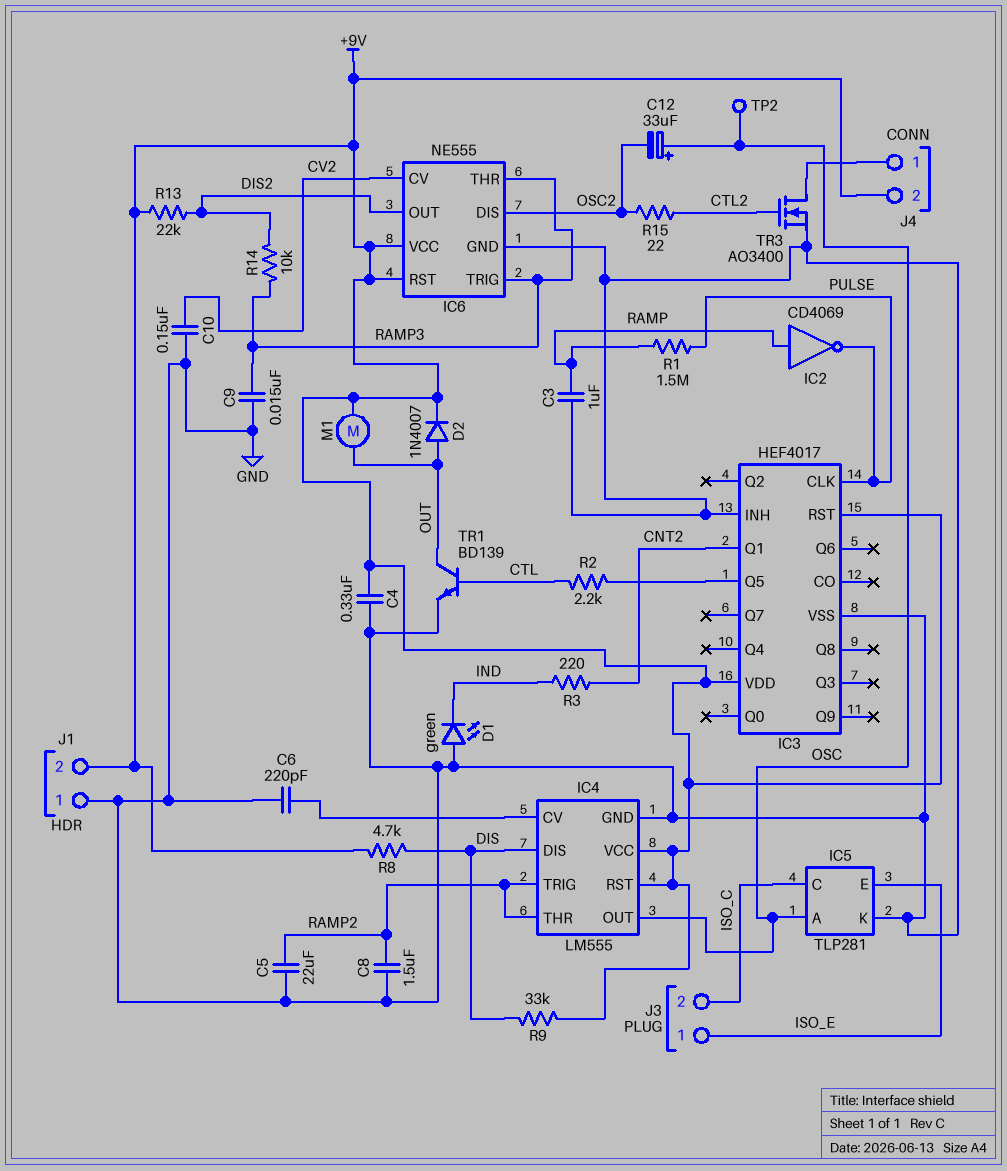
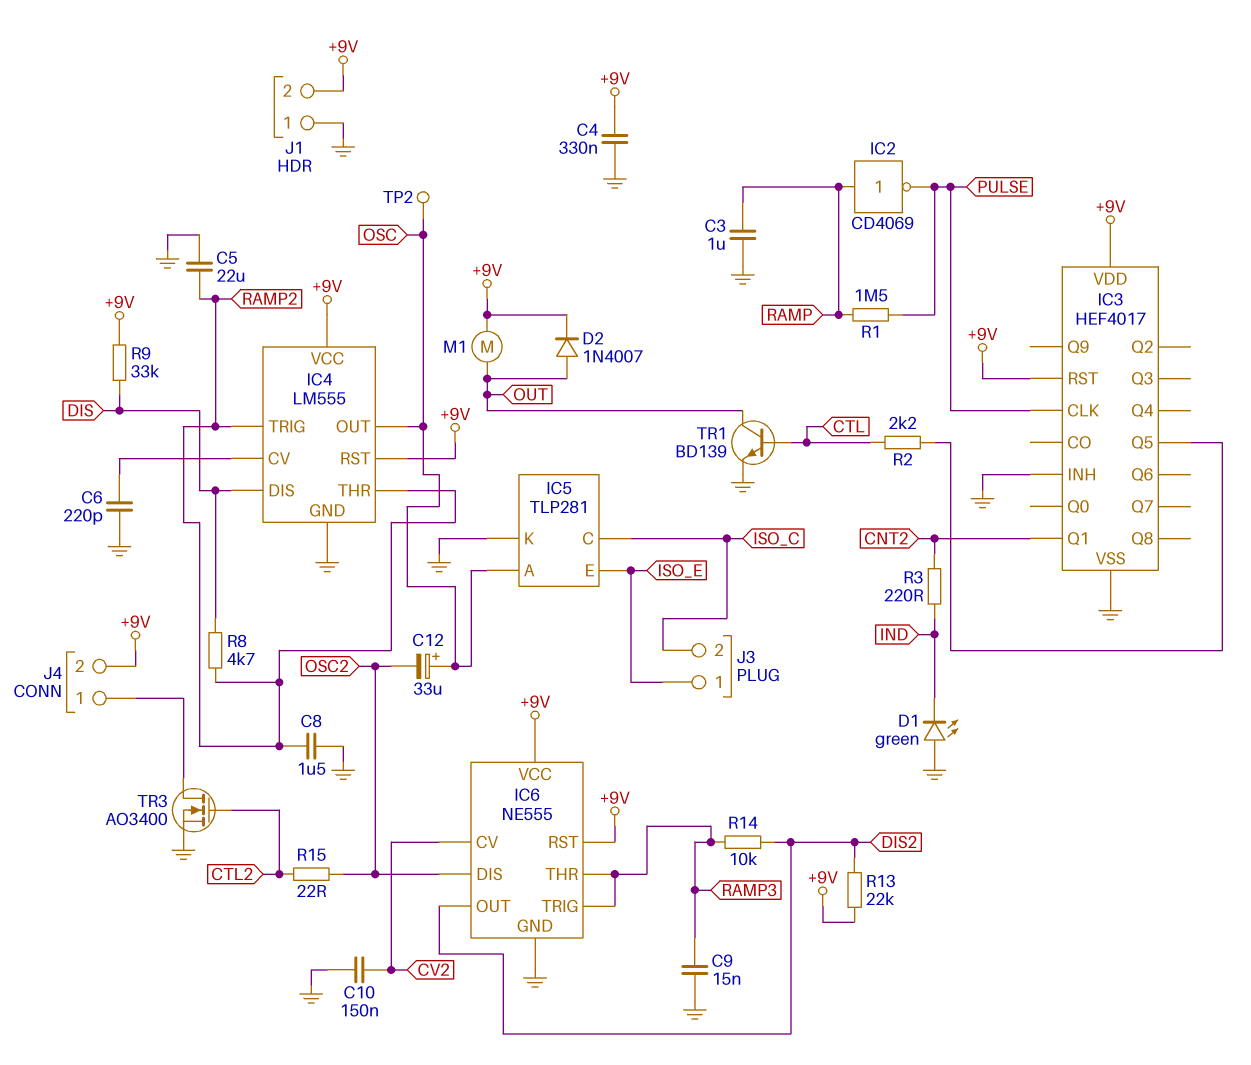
R8: 4.7k (+9V, DIS) -> 4.7k (DIS, RAMP2)

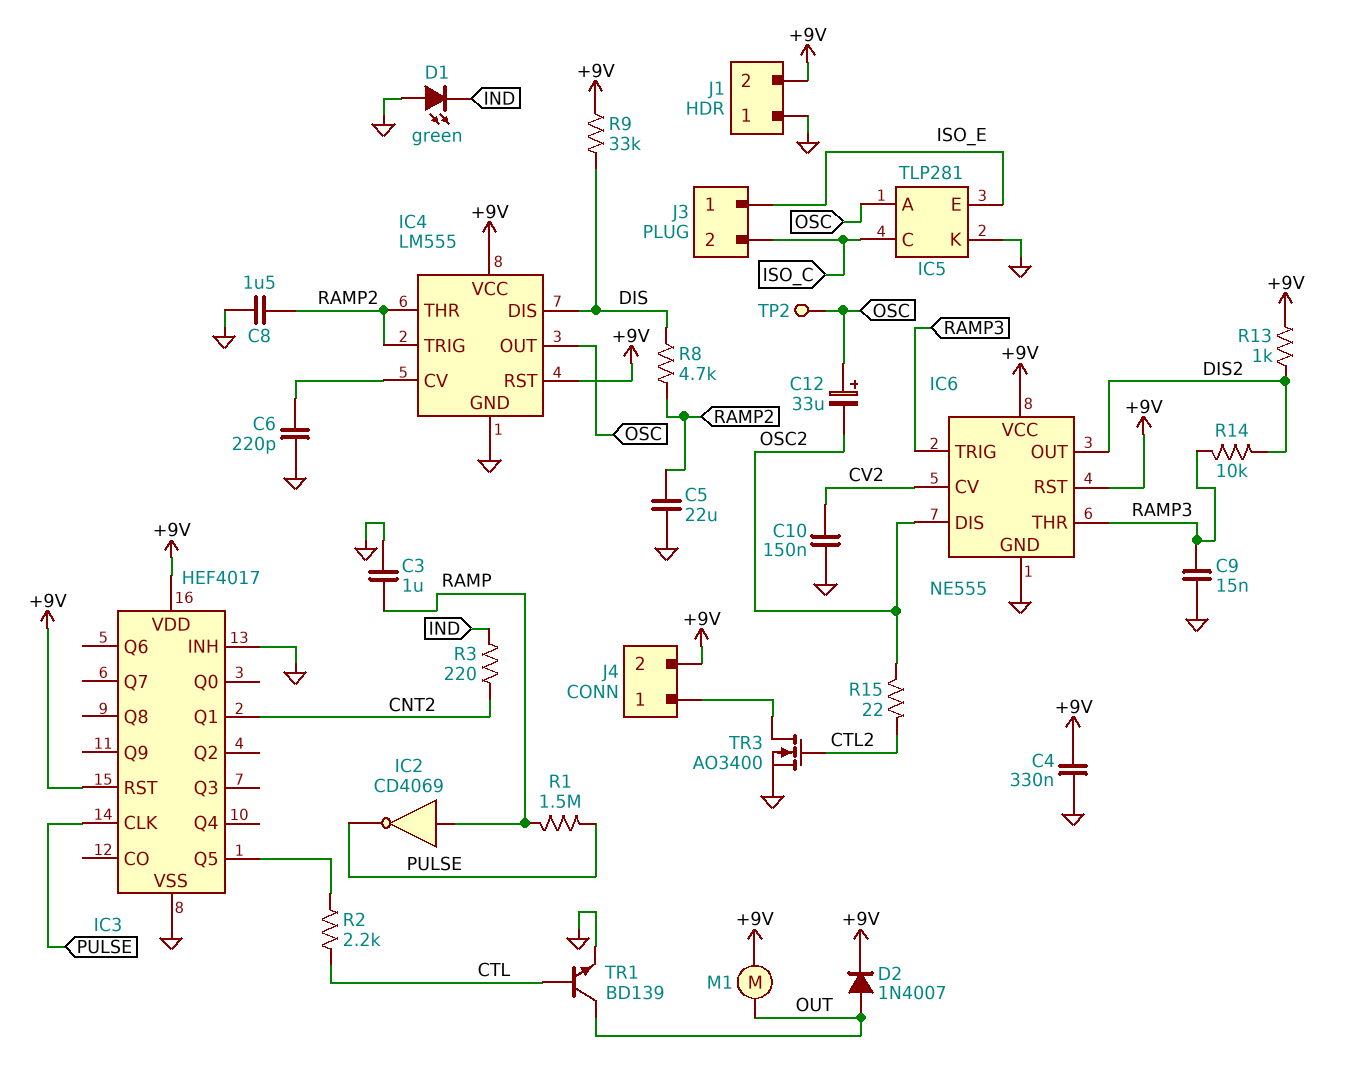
R13: 22k (+9V, DIS2) -> 1k (+9V, DIS2)

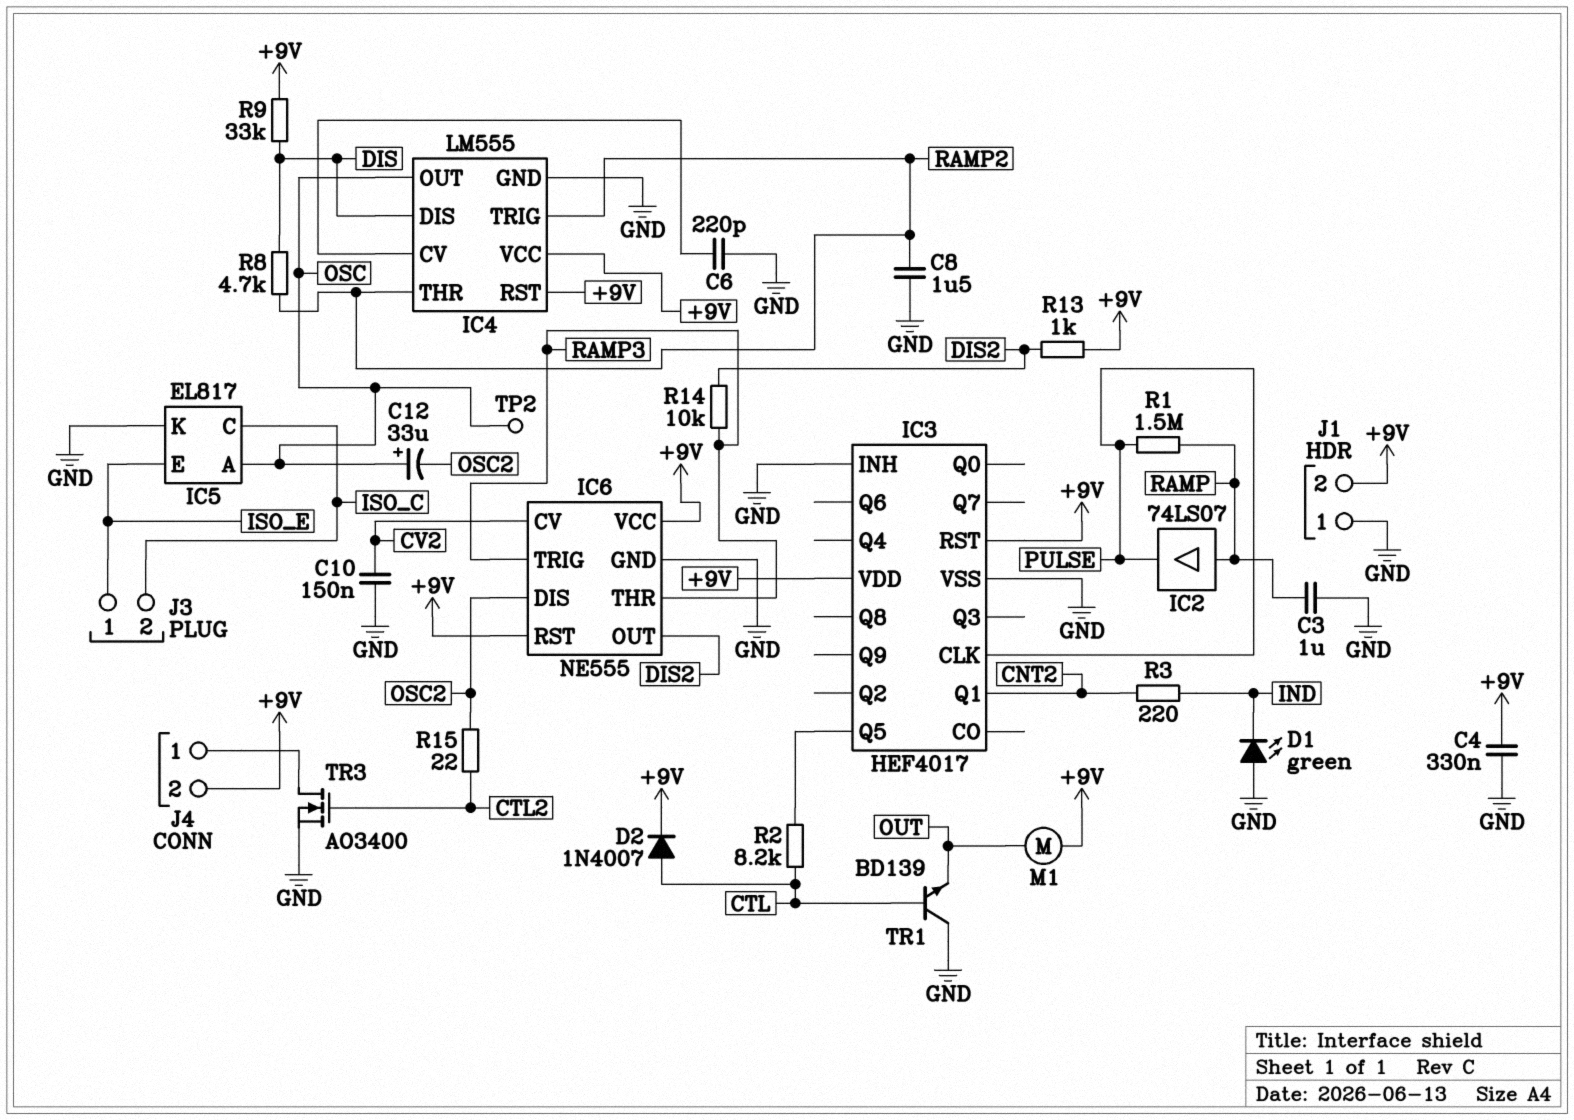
C5: 22uF (GND, RAMP2) -> none
C9: 15nF (GND, RAMP3) -> none
D2: diode 1N4007 (A OUT, K +9V) -> diode 1N4007 (A CTL, K +9V)
IC2: NOT CD4069 (in RAMP, out PULSE) -> buffer 74LS07 (in RAMP, out PULSE)
IC5: TLP281 -> EL817
R2: 2.2k (CTL, IC3/Q5) -> 8.2k (CTL, IC3/Q5)
TR1: NPN BD139 (B CTL, C OUT, E GND) -> NPN BD139 (B CTL, C GND, E OUT)

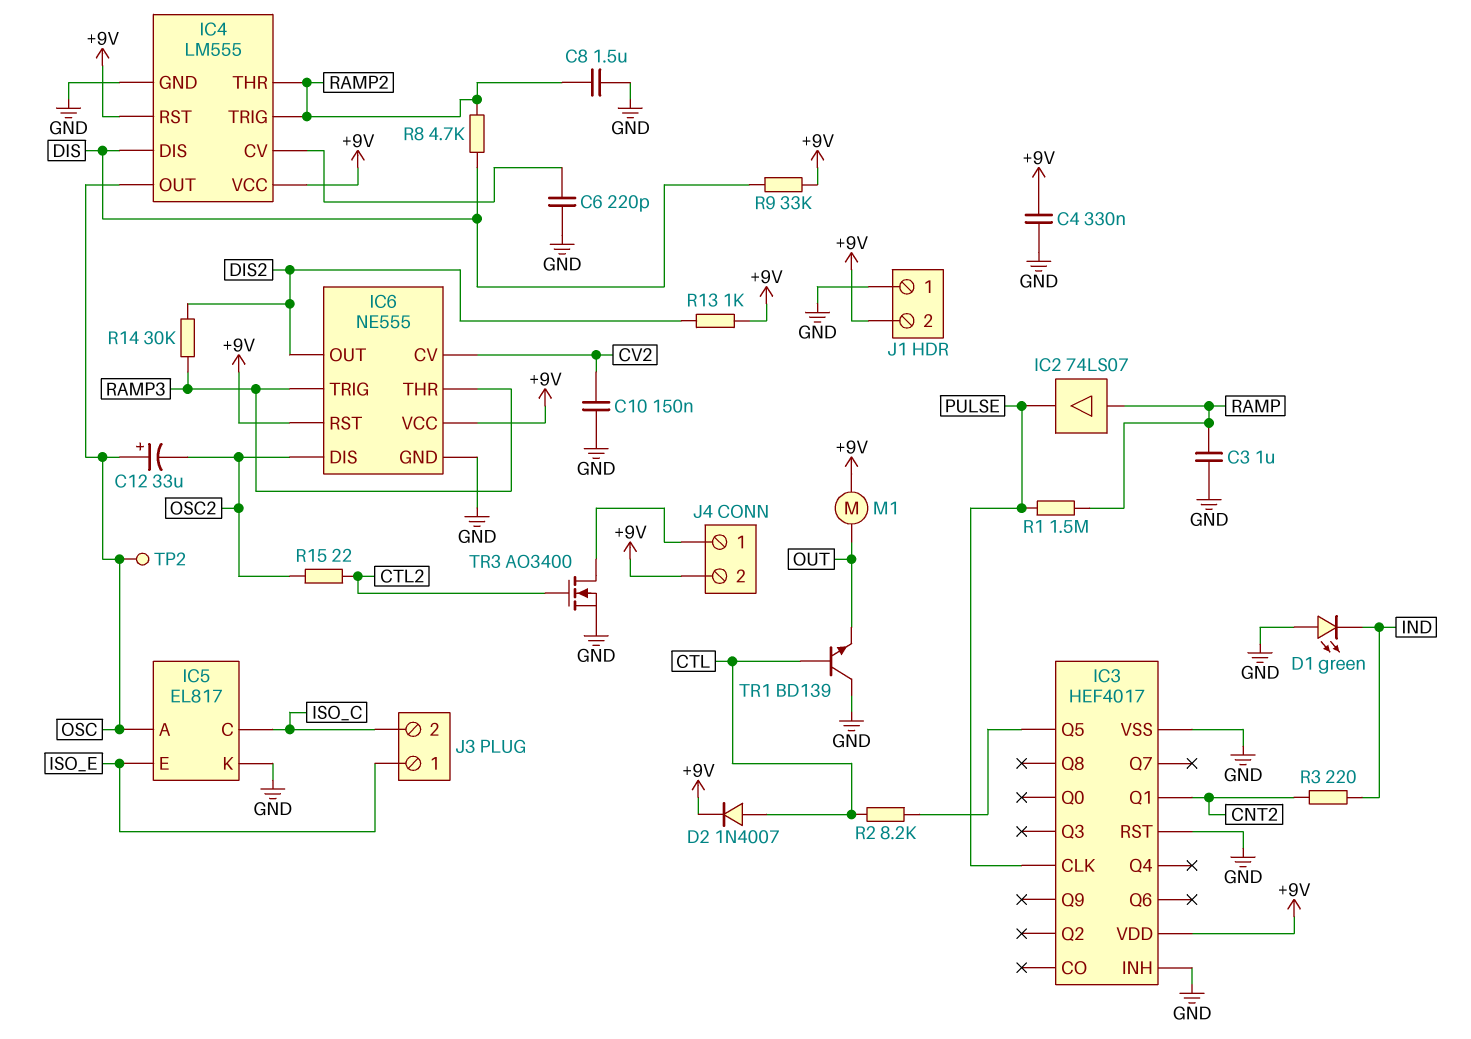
IC3 pin RST: +9V -> GND
R14: 10k (DIS2, RAMP3) -> 30k (DIS2, RAMP3)

